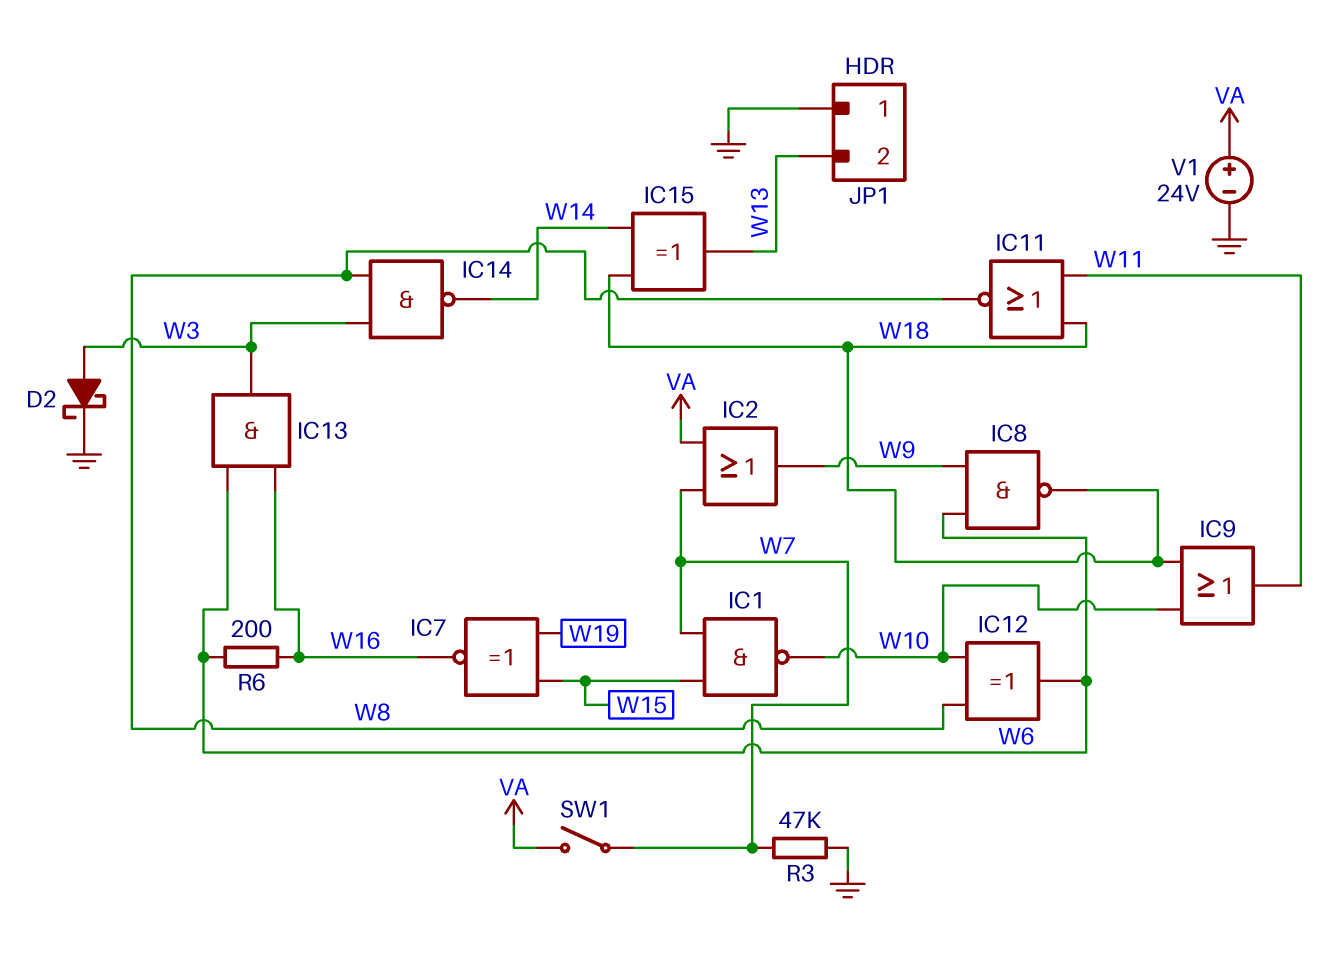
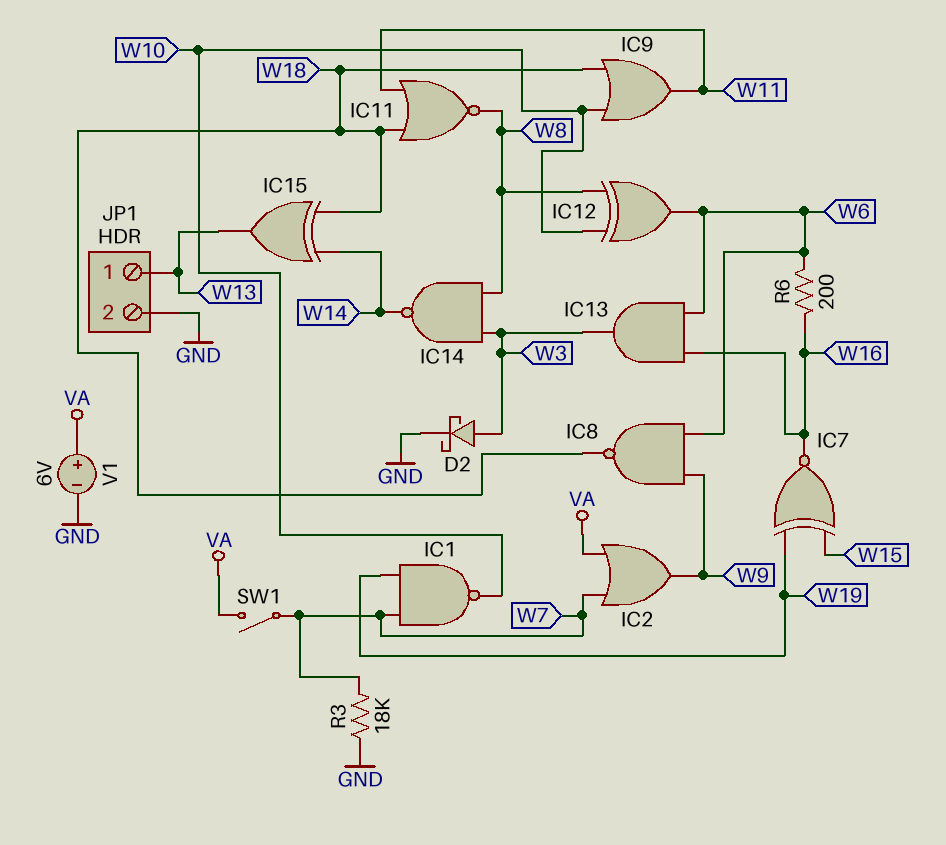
IC1: NAND (in W7, in W15, out W10) -> NAND (in W7, in W19, out W10)
JP1 pin 1: GND -> W13
JP1 pin 2: W13 -> GND
R3: 47k (GND, W7) -> 18k (GND, W7)
V1: 24V (plus VA, minus GND) -> 6V (plus VA, minus GND)

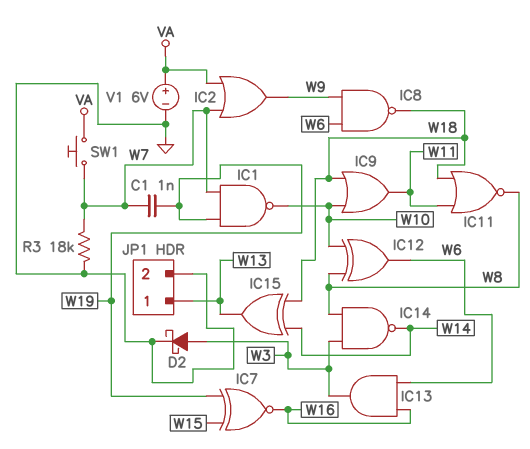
C1: none -> 1nF (W7, W19)
R6: 200 (W6, W16) -> none
SW1: switch (VA, W7) -> button (VA, W7)

